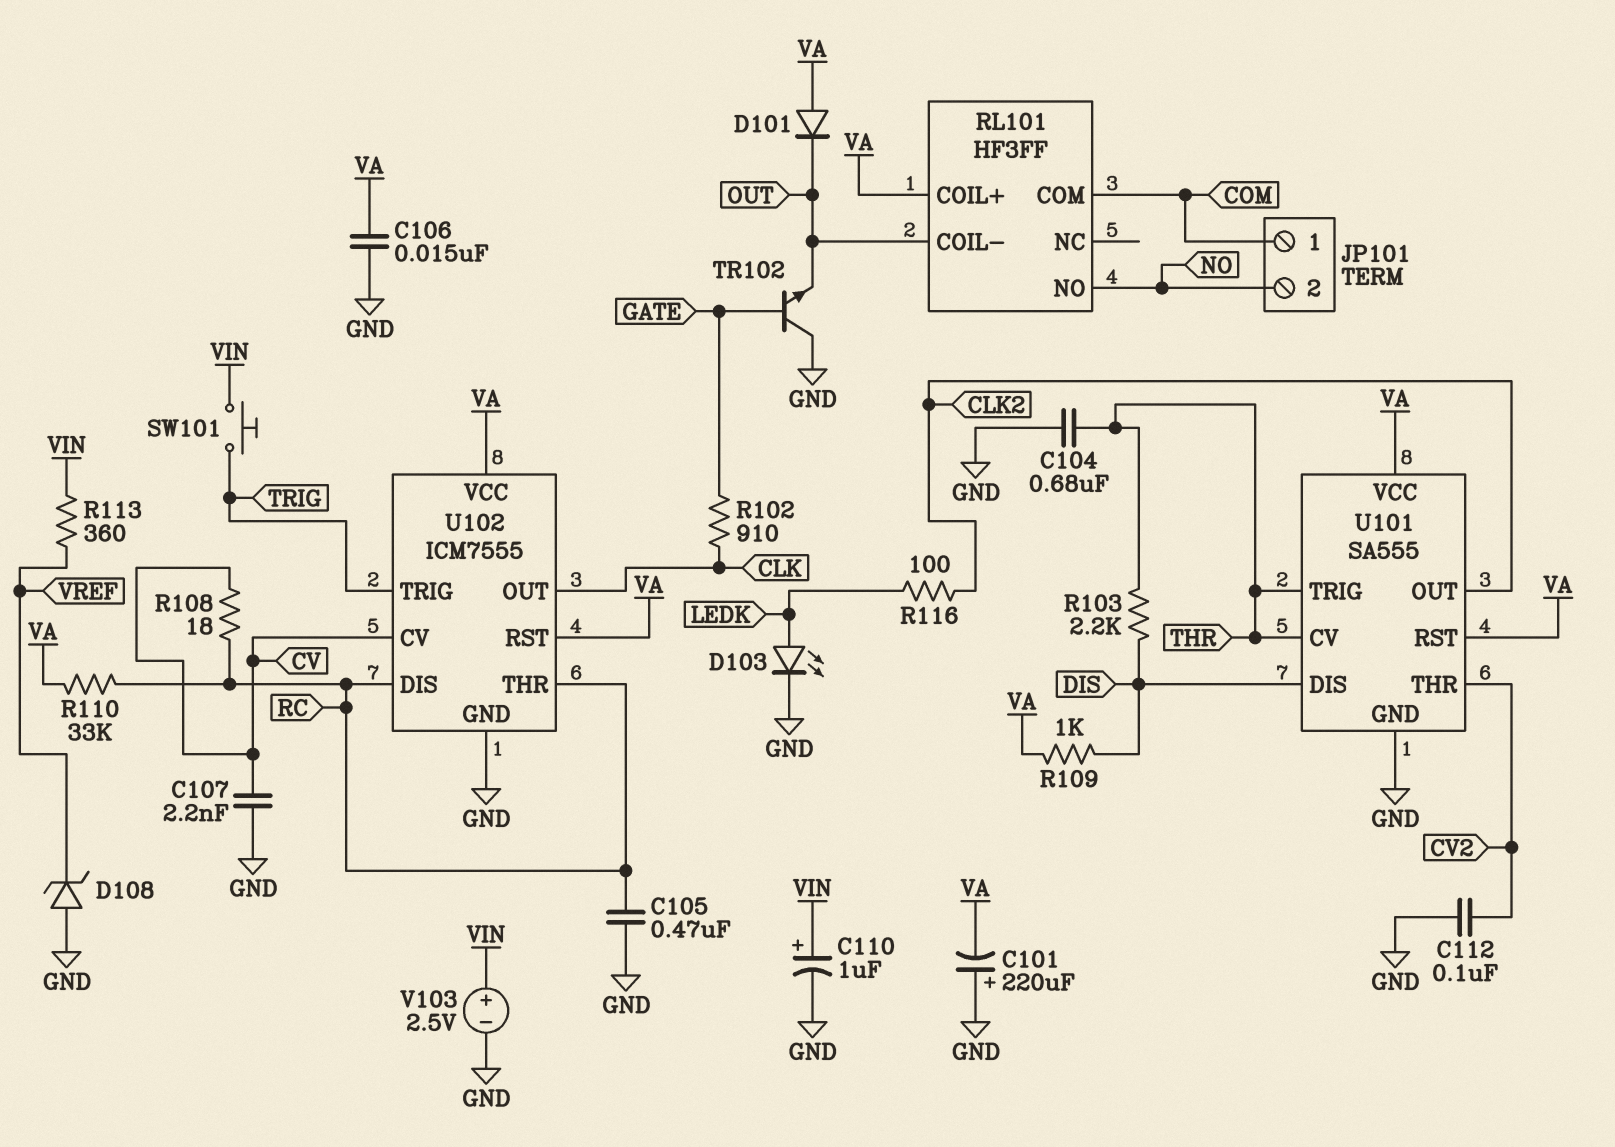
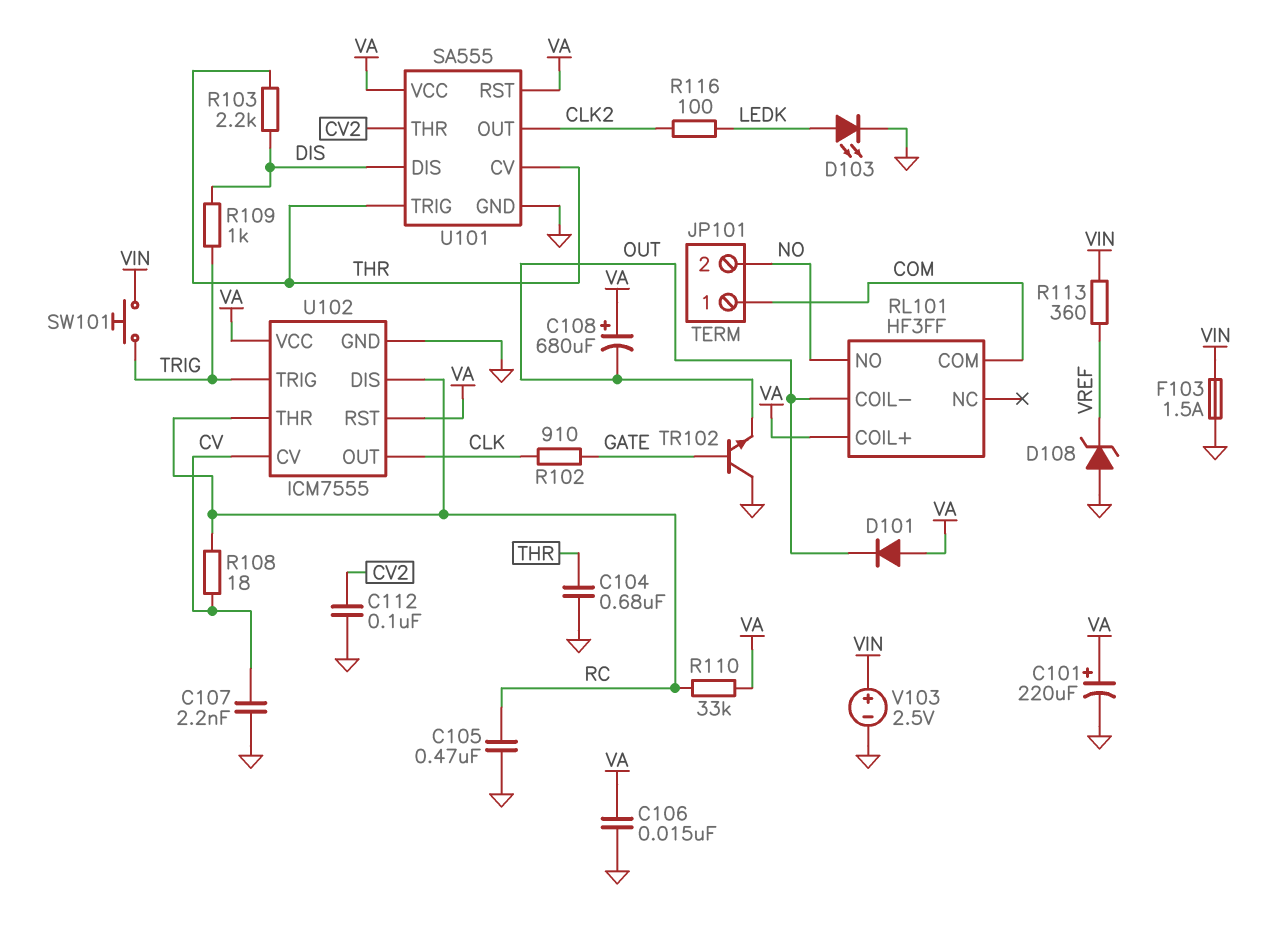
C101: 220uF (plus GND, minus VA) -> 220uF (plus VA, minus GND)
C108: none -> 680uF (plus VA, minus OUT)
C110: 1uF (plus VIN, minus GND) -> none
F103: none -> 1.5A (GND, VIN)
R109: 1k (DIS, VA) -> 1k (DIS, TRIG)

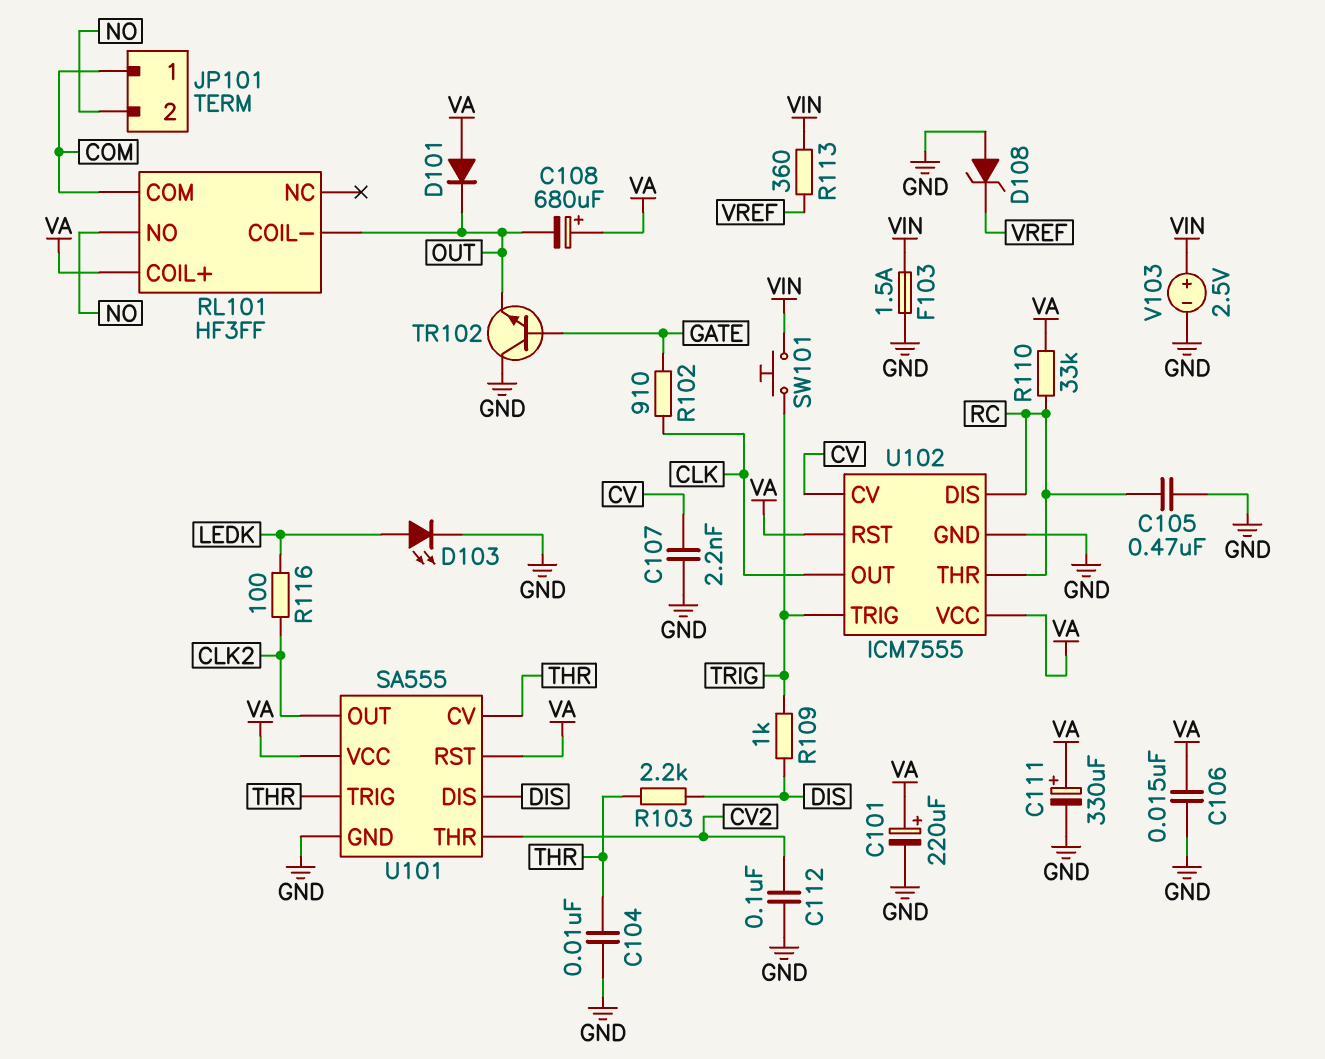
C104: 680nF (GND, THR) -> 10nF (GND, THR)
C111: none -> 330uF (plus VA, minus GND)
R108: 18 (CV, RC) -> none

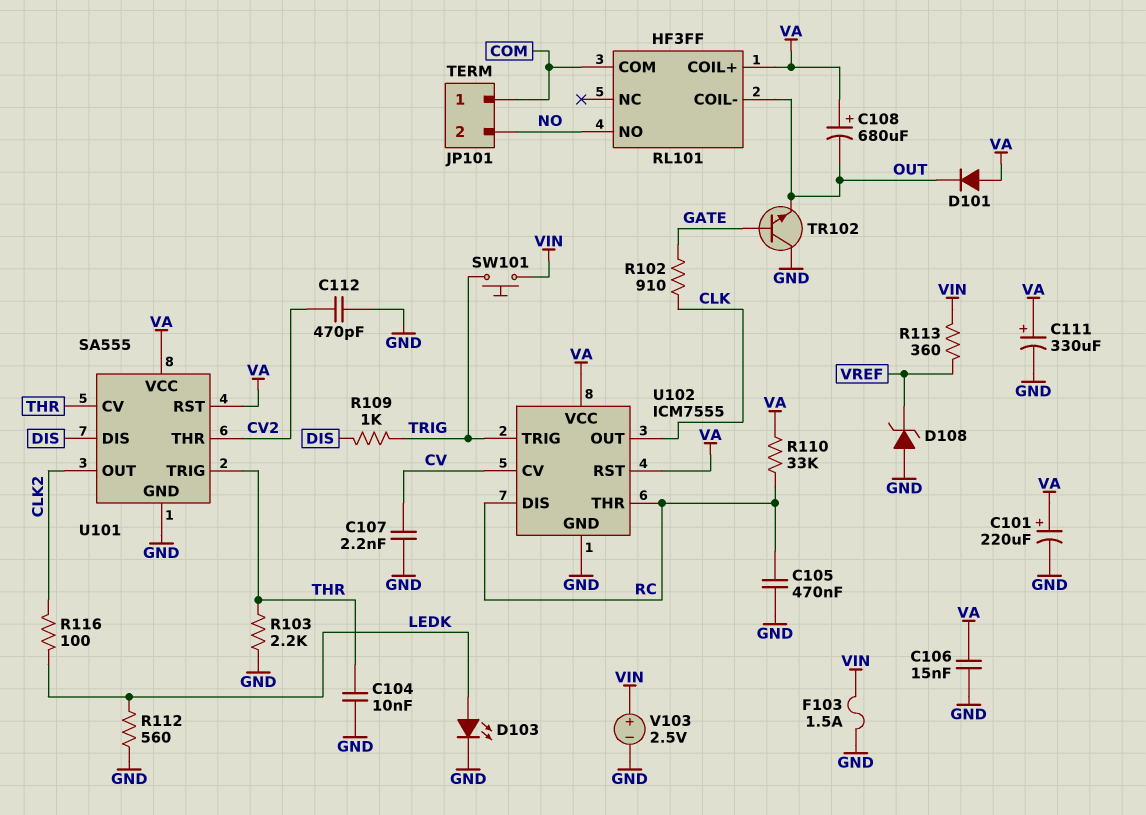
C112: 100nF (CV2, GND) -> 470pF (CV2, GND)
R103: 2.2k (DIS, THR) -> 2.2k (GND, THR)
R112: none -> 560 (GND, LEDK)

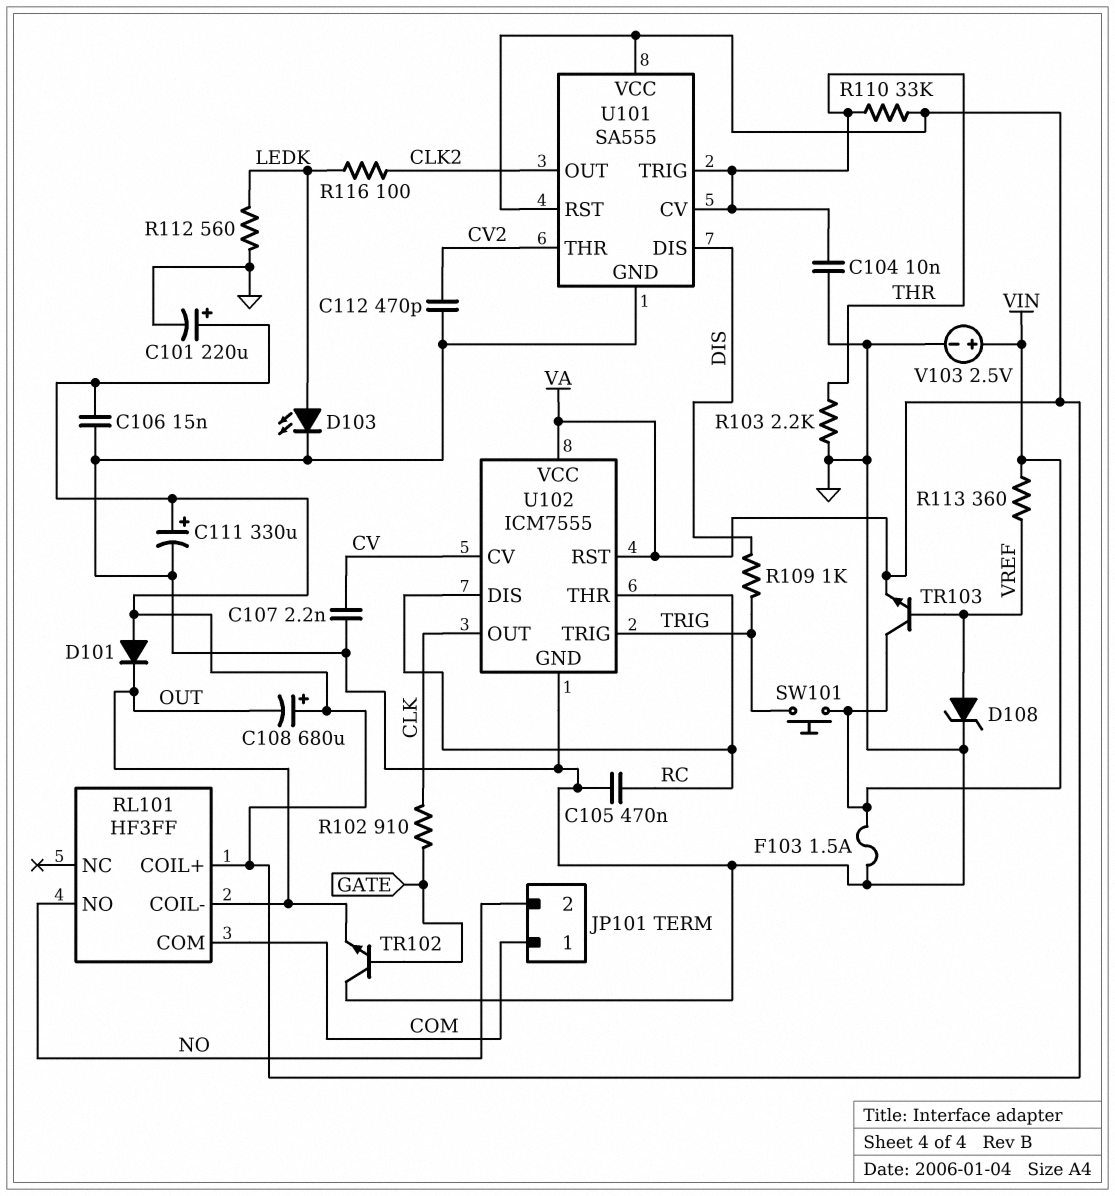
D108: zener (A GND, K VREF) -> zener (A VREF, K GND)
R110: 33k (RC, VA) -> 33k (THR, VA)
TR103: none -> NPN (B VREF, C VIN, E VA)

